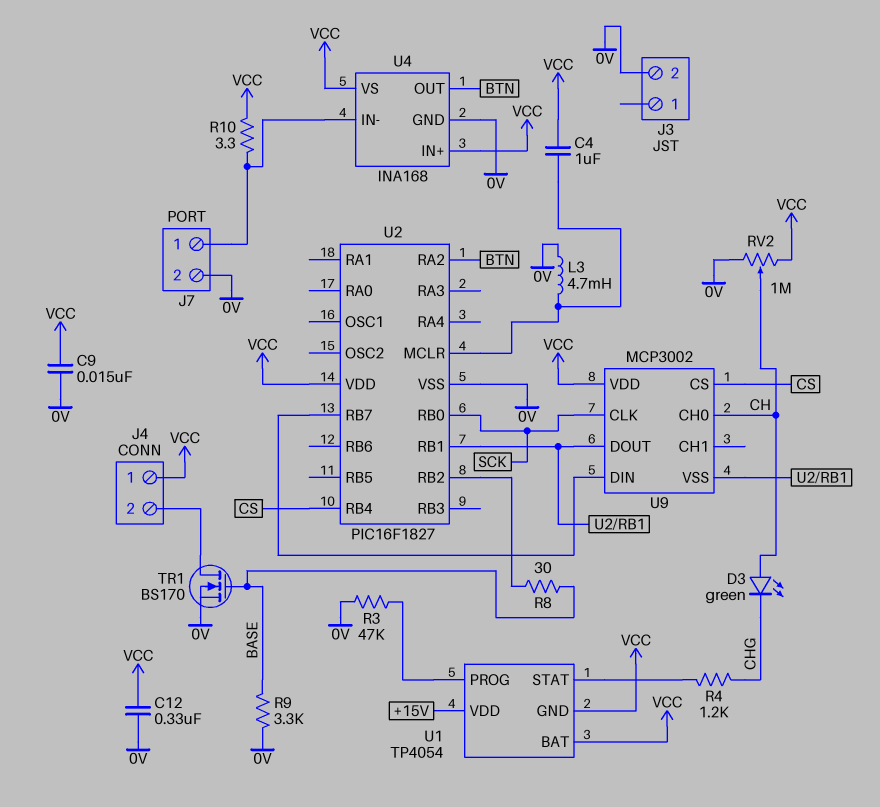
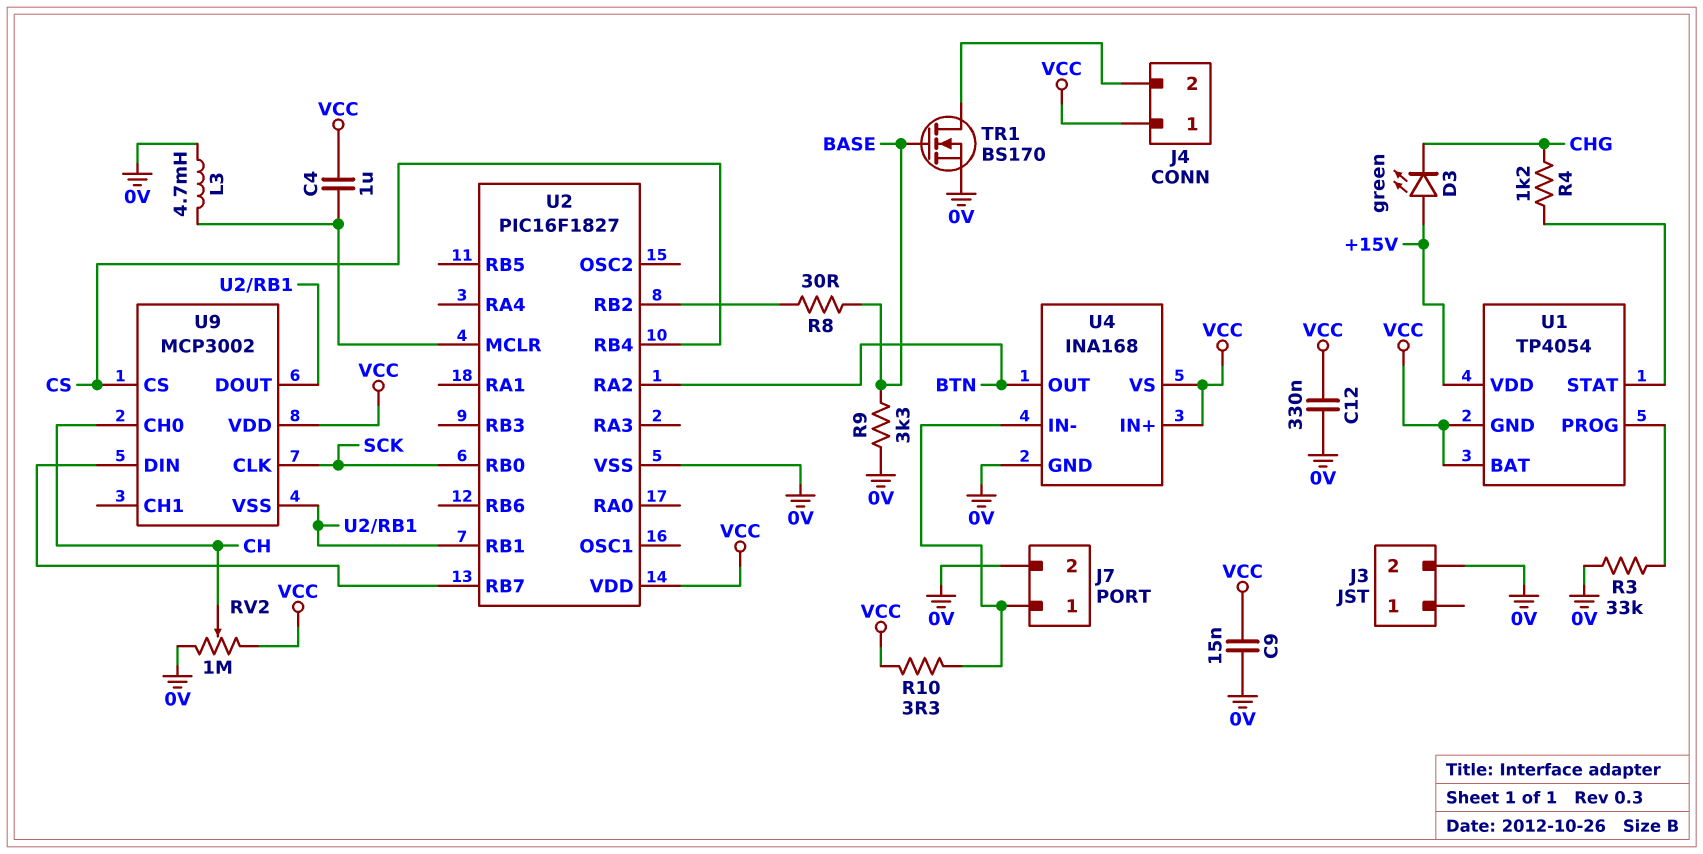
D3: LED green (A CH, K CHG) -> LED green (A +15V, K CHG)
R3: 47k (0V, U1/PROG) -> 33k (0V, U1/PROG)

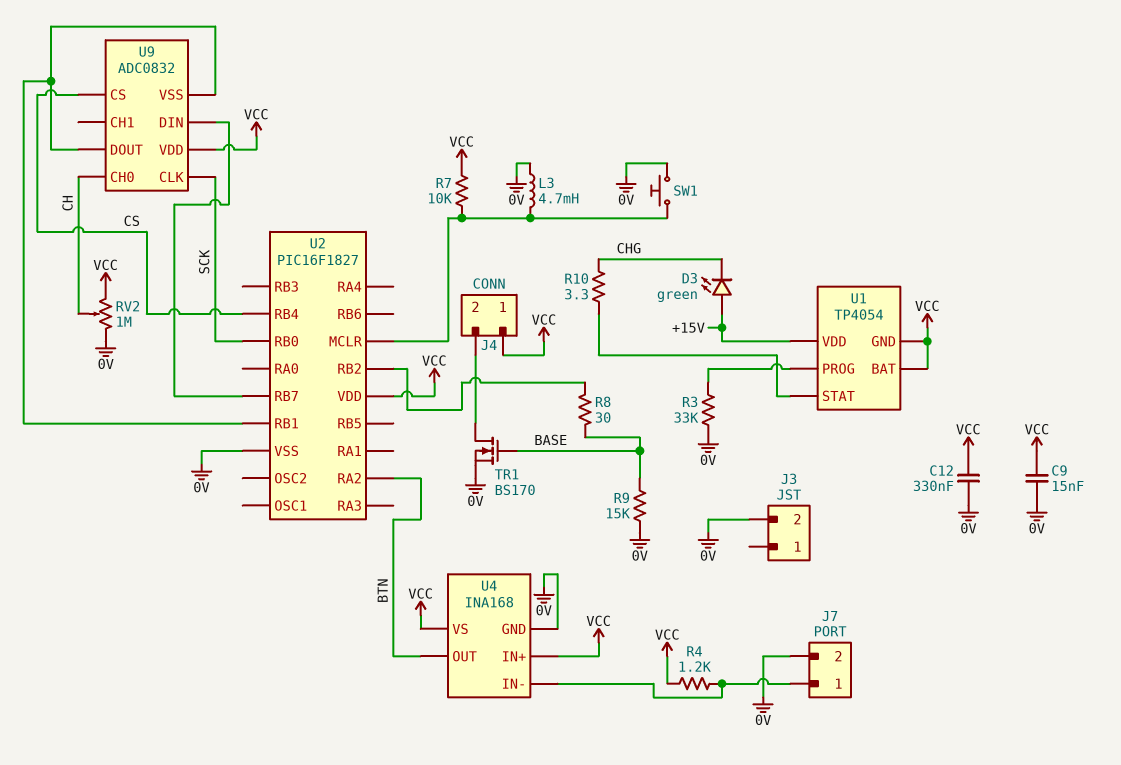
C4: 1uF (U2/MCLR, VCC) -> none
R4: 1.2k (CHG, U1/STAT) -> 1.2k (J7/1, VCC)
R7: none -> 10k (U2/MCLR, VCC)
R9: 3.3k (0V, BASE) -> 15k (0V, BASE)
R10: 3.3 (J7/1, VCC) -> 3.3 (CHG, U1/STAT)
SW1: none -> button (0V, U2/MCLR)
U9: MCP3002 -> ADC0832

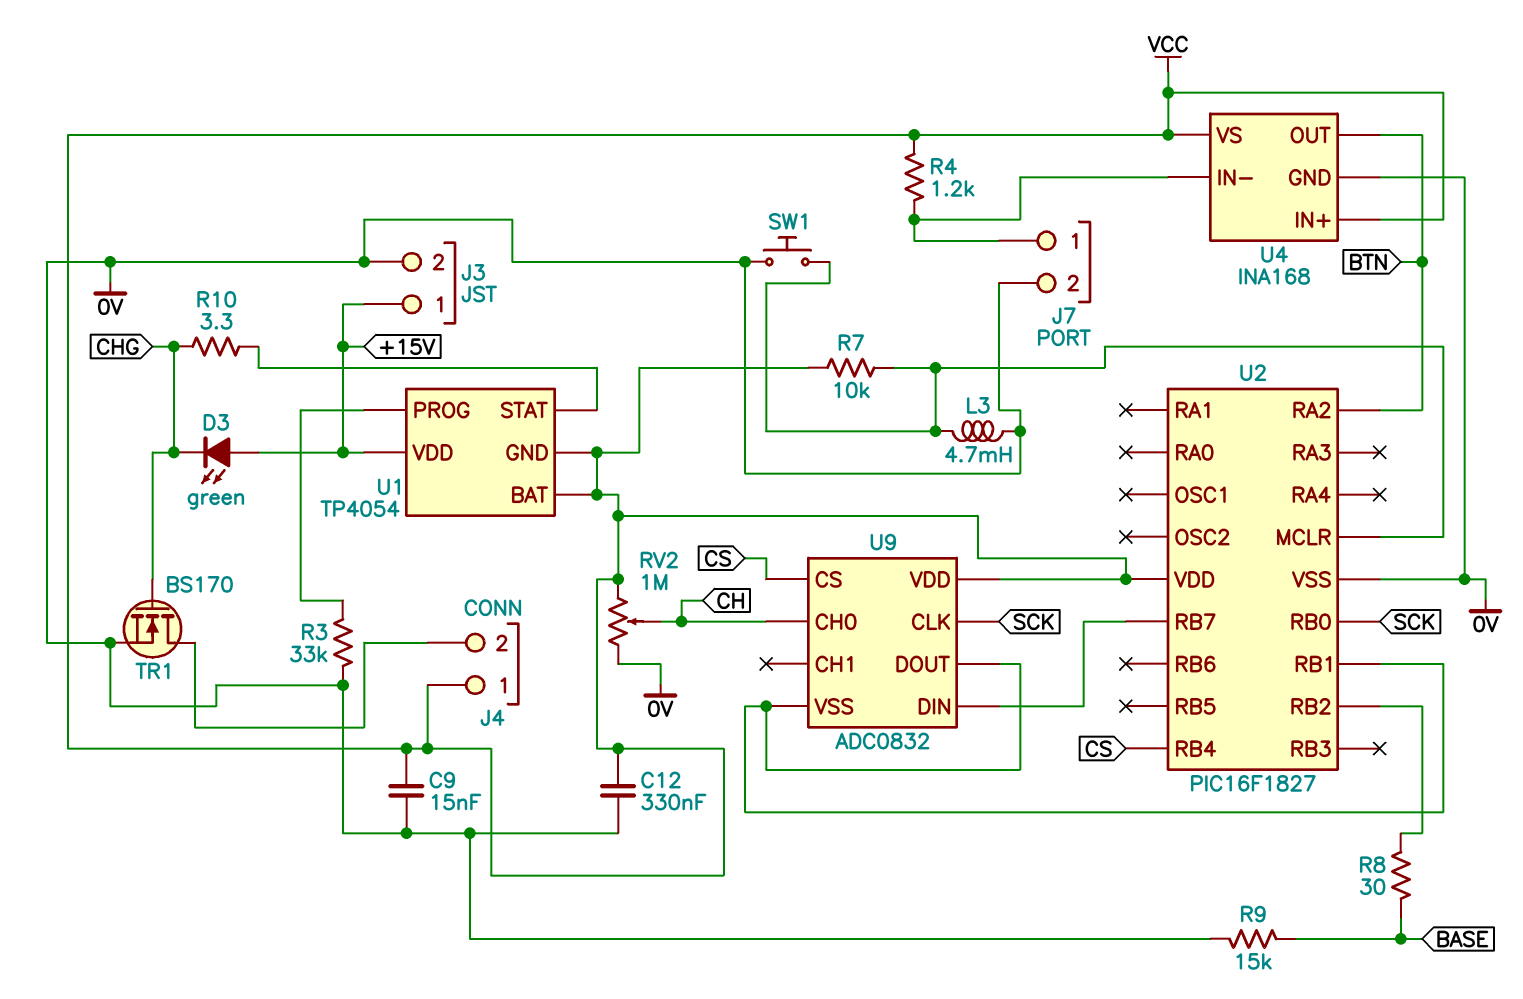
J3 pin 1: none -> +15V
TR1: NMOS BS170 (G BASE, D J4/2, S 0V) -> NMOS BS170 (G CHG, D J4/2, S 0V)

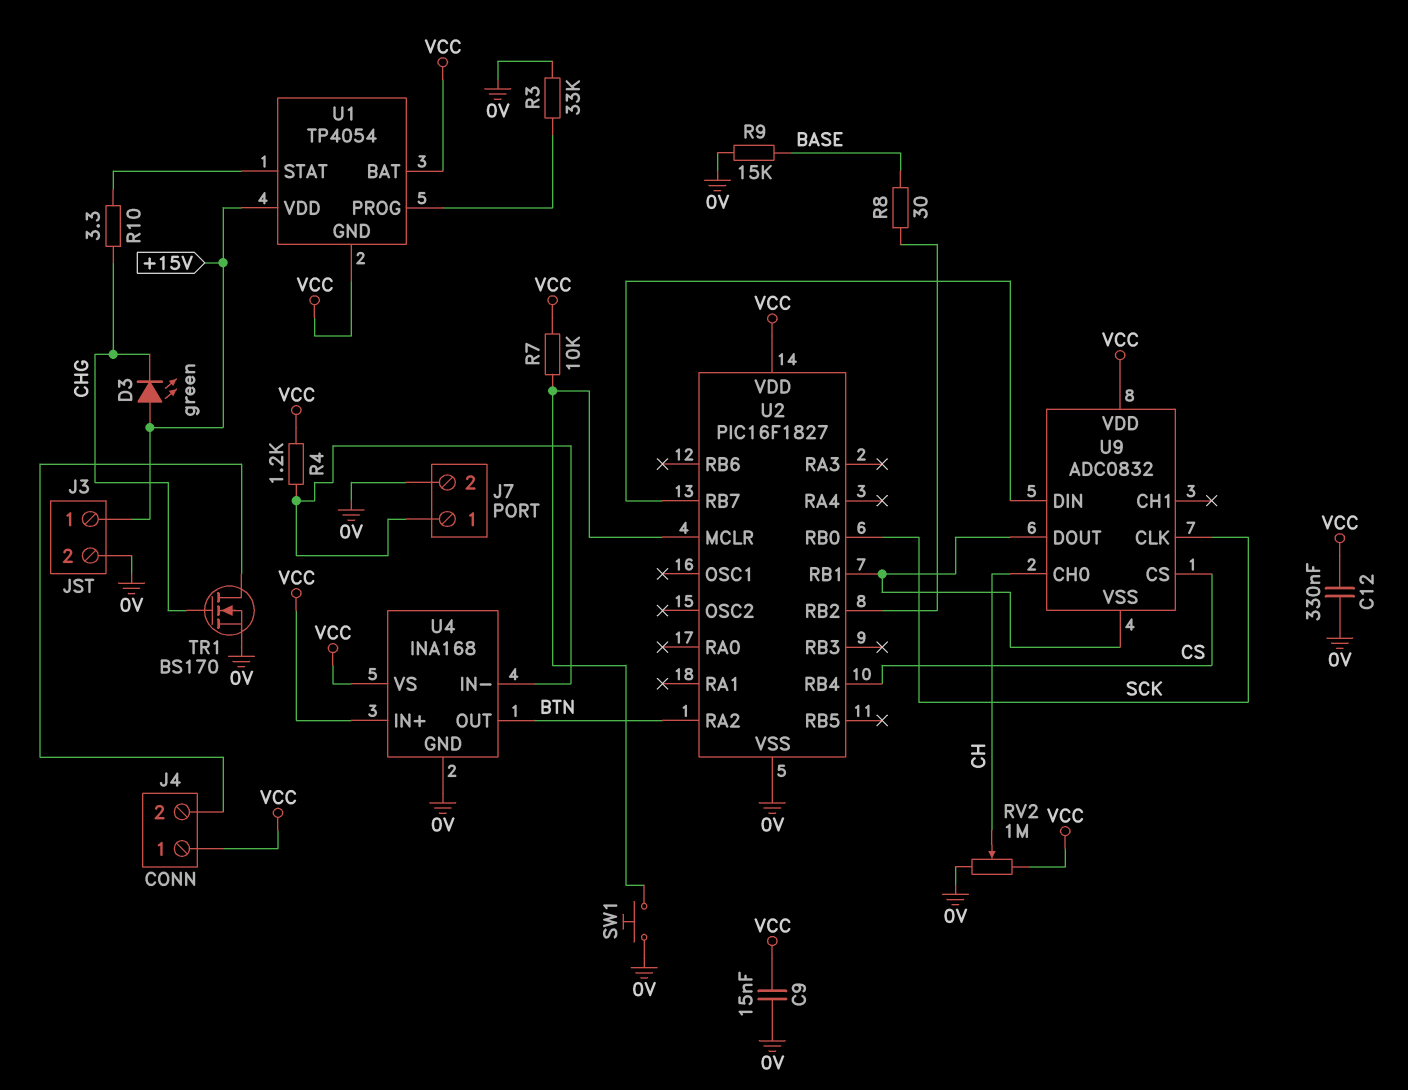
L3: 4.7mH (0V, U2/MCLR) -> none

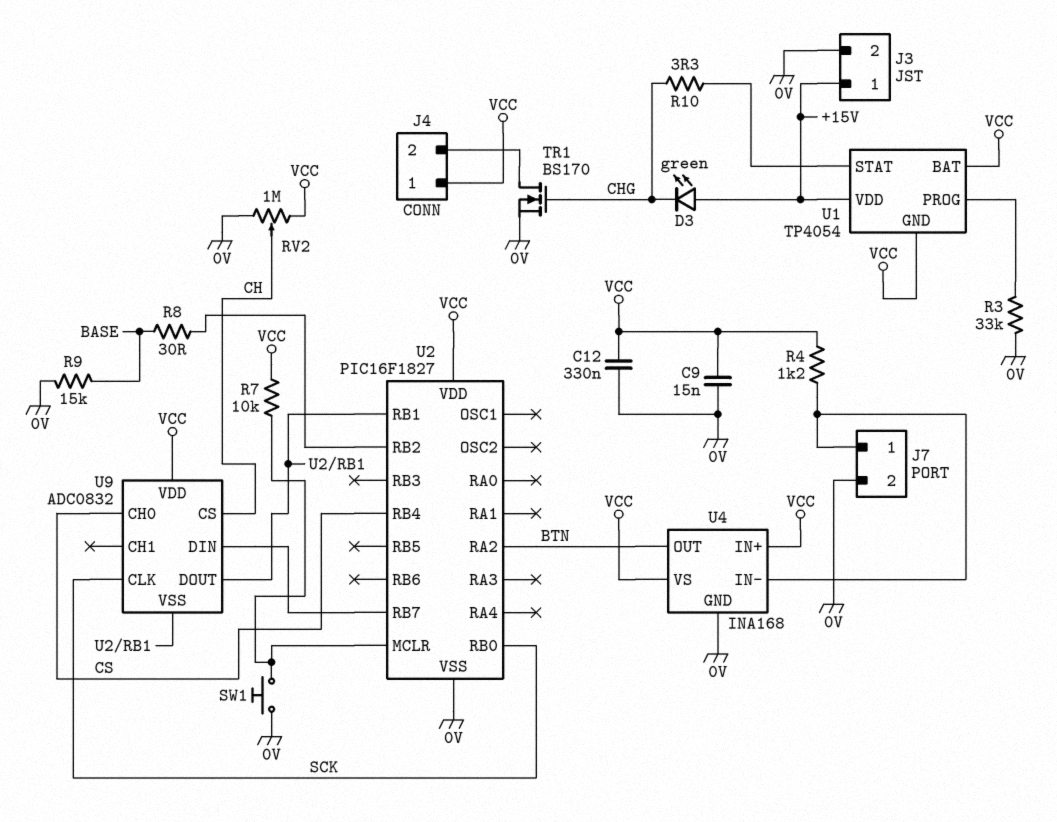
U9 pin CH0: CH -> CS
U9 pin CS: CS -> CH

